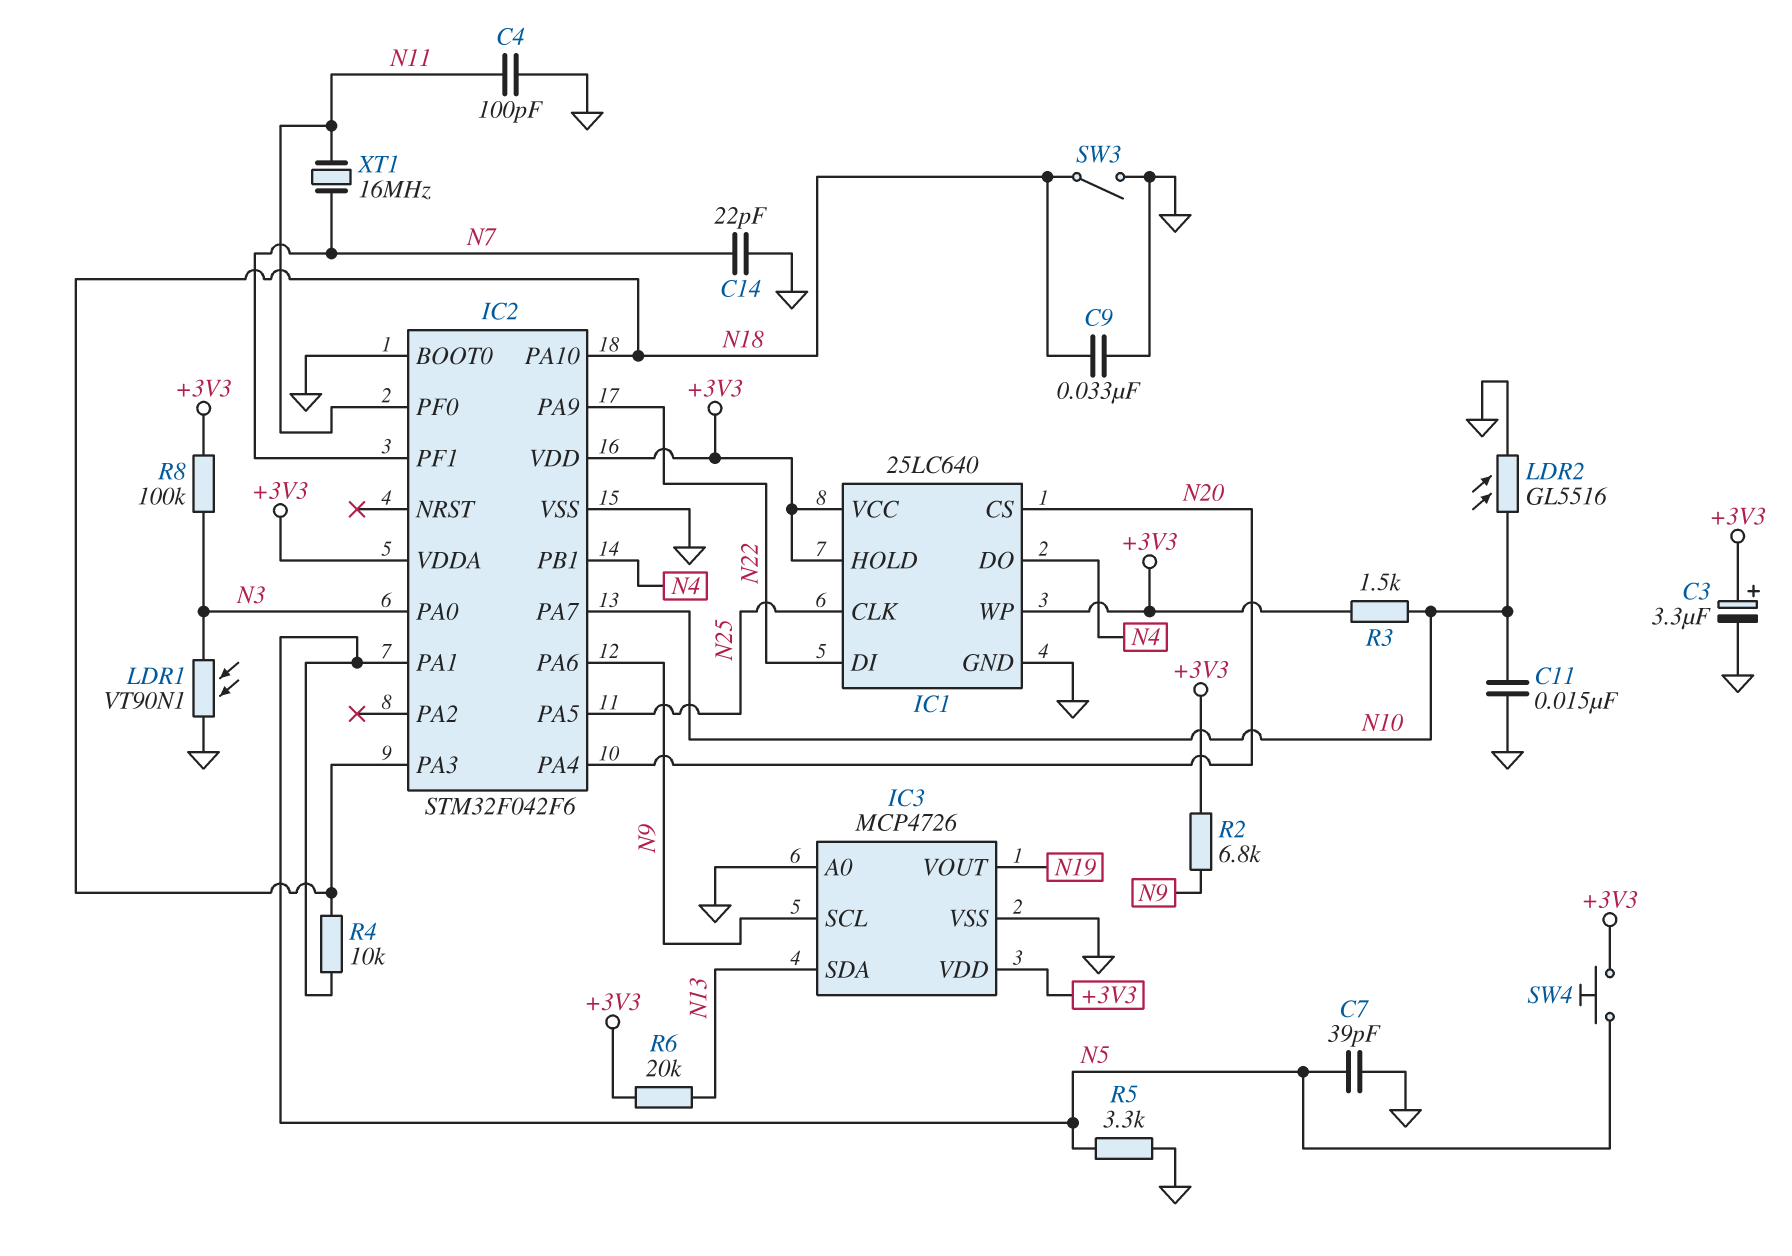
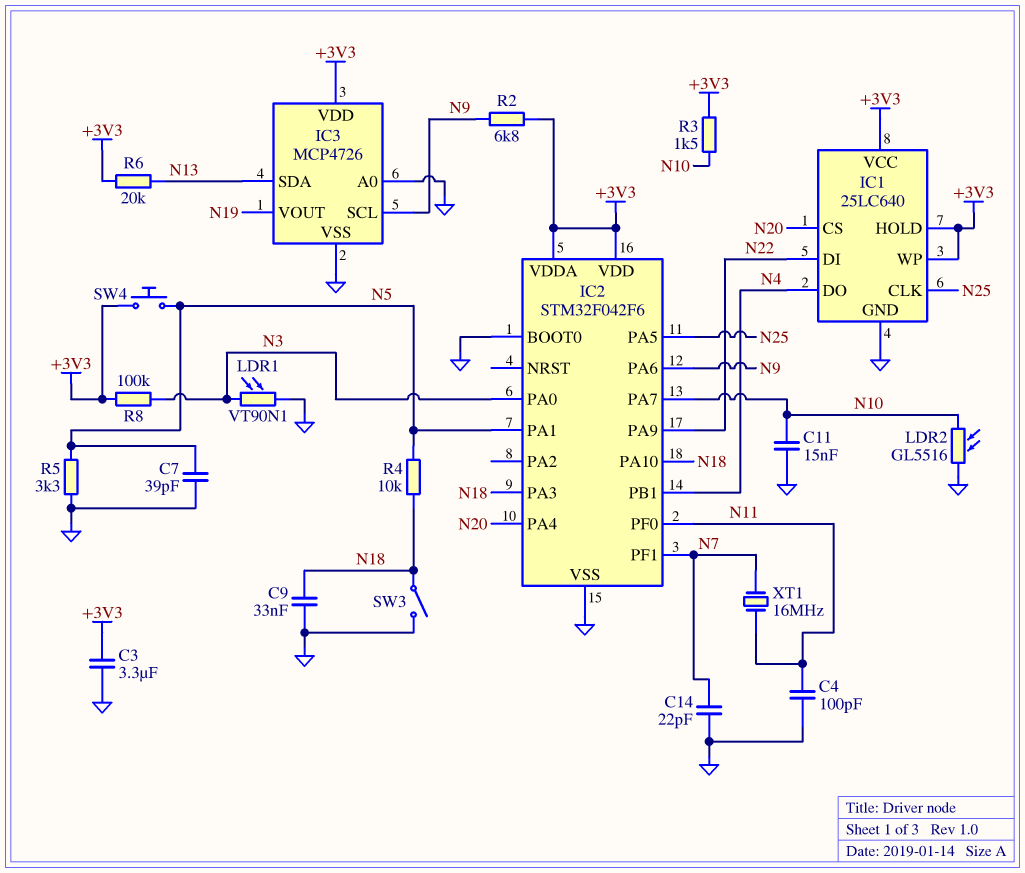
C3: 3.3uF (plus +3V3, minus GND) -> 3.3uF (+3V3, GND)

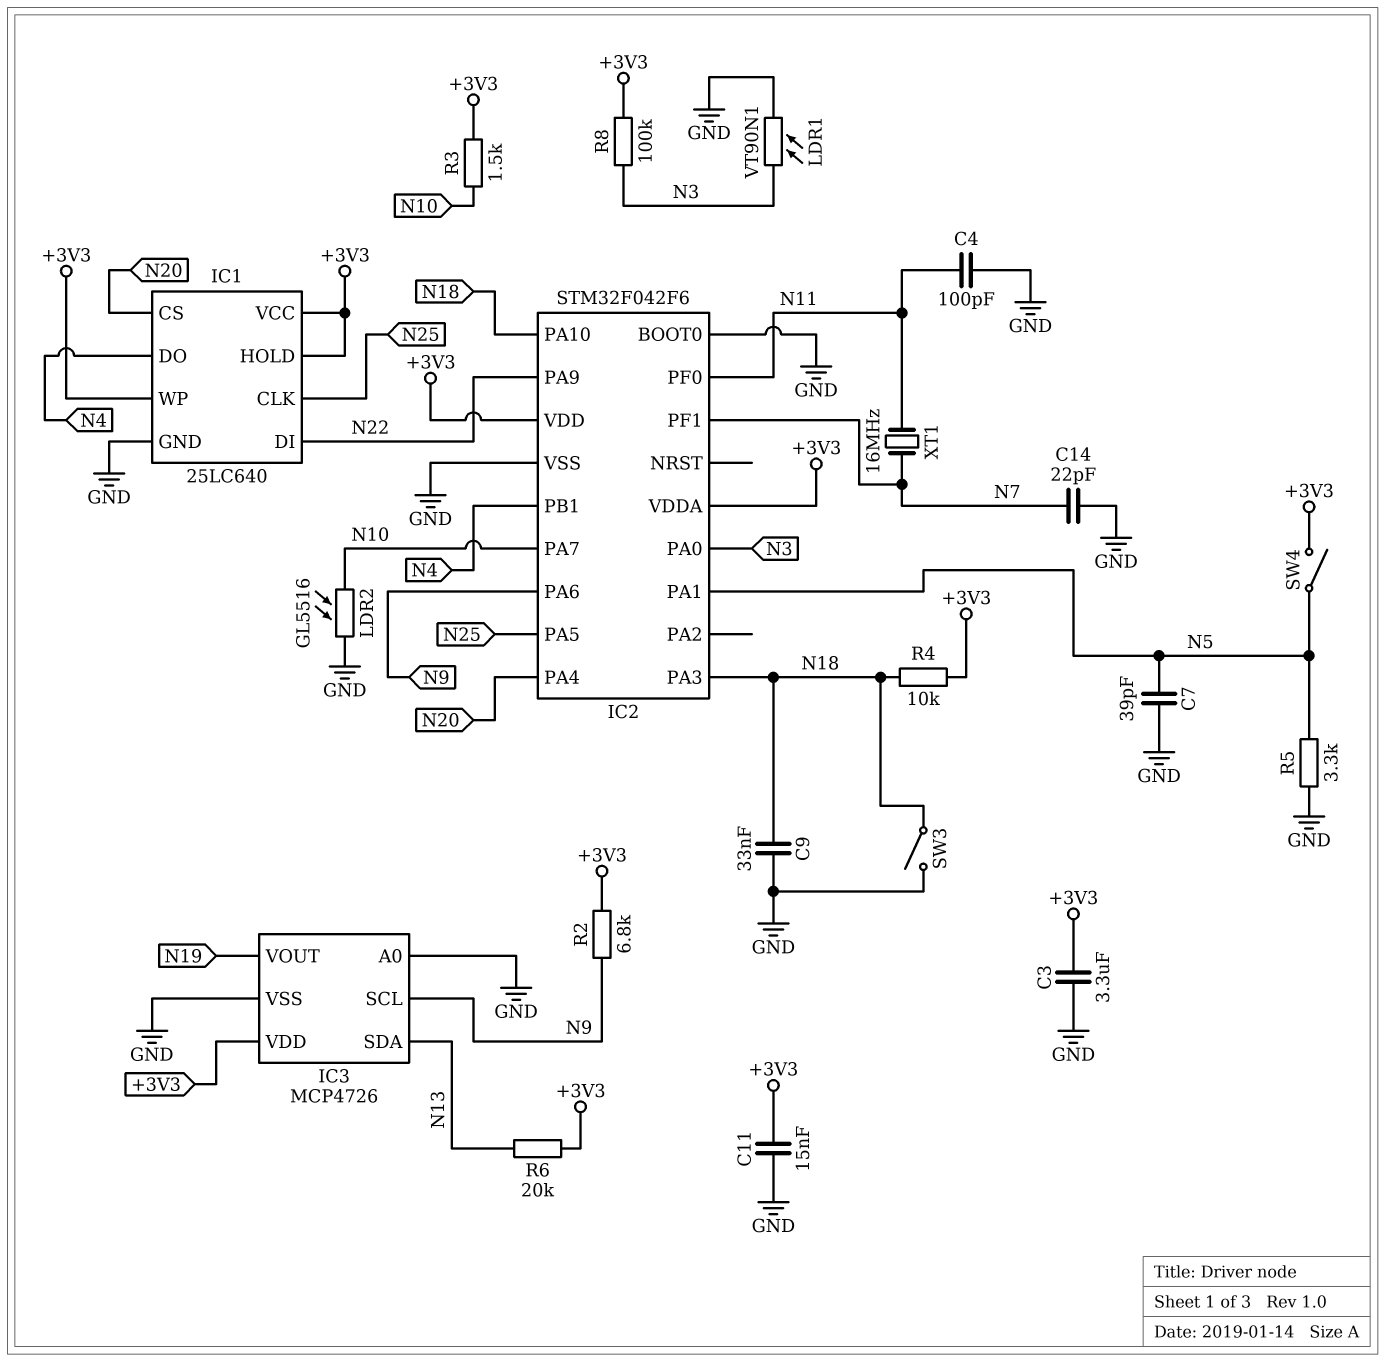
C11: 15nF (GND, N10) -> 15nF (+3V3, GND)
R4: 10k (N5, N18) -> 10k (+3V3, N18)
SW4: button (+3V3, N5) -> switch (+3V3, N5)

